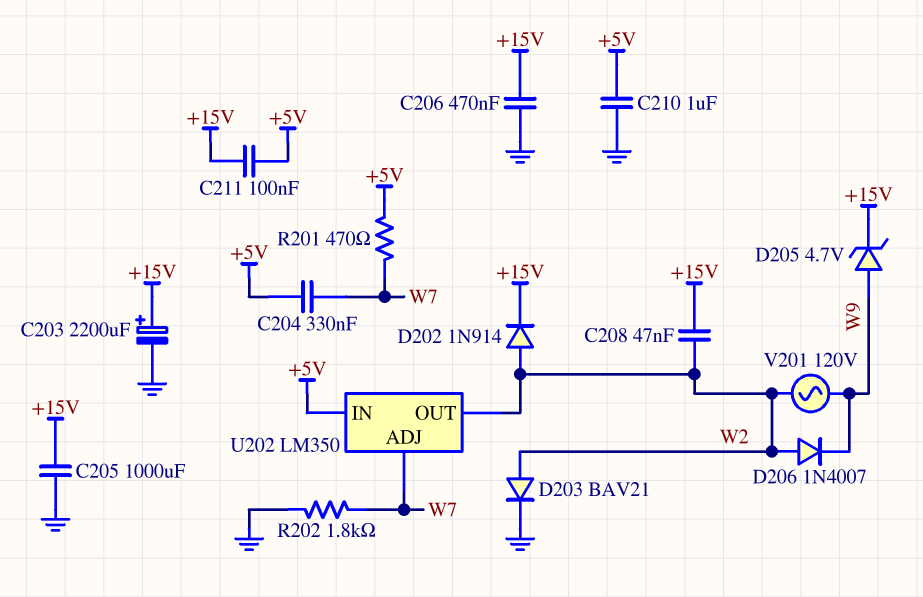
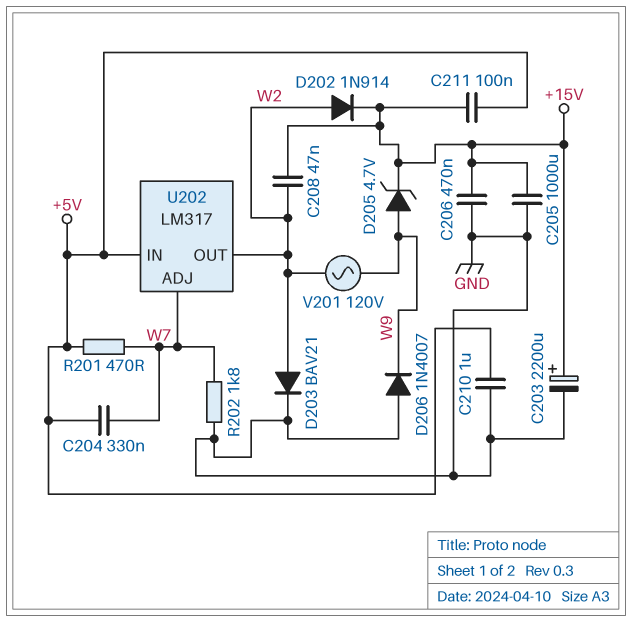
D206: diode 1N4007 (A W2, K W9) -> diode 1N4007 (A GND, K W9)
U202: LM350 -> LM317

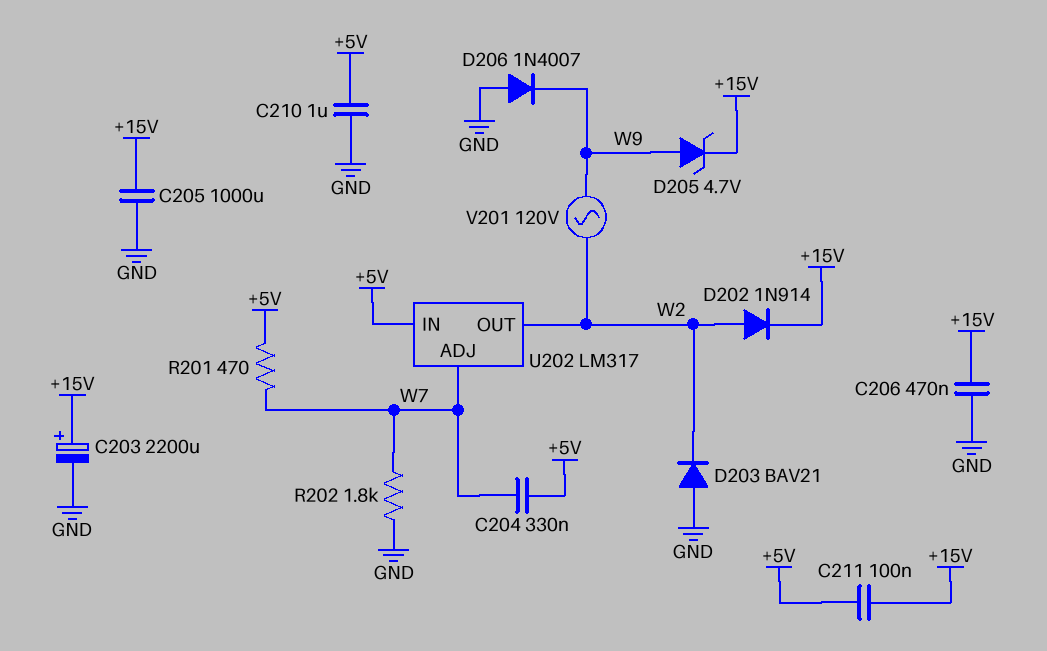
C208: 47nF (+15V, W2) -> none
D203: diode BAV21 (A W2, K GND) -> diode BAV21 (A GND, K W2)

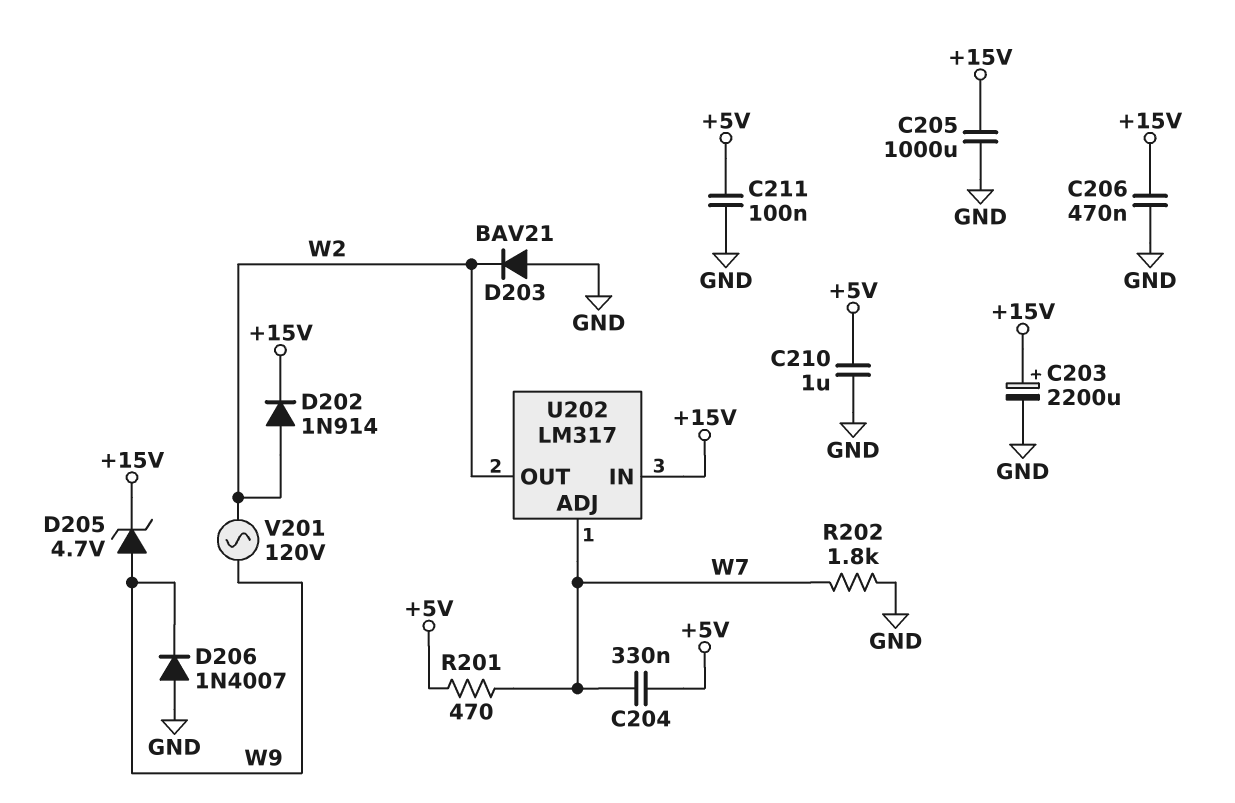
C211: 100nF (+5V, +15V) -> 100nF (+5V, GND)
U202 pin IN: +5V -> +15V

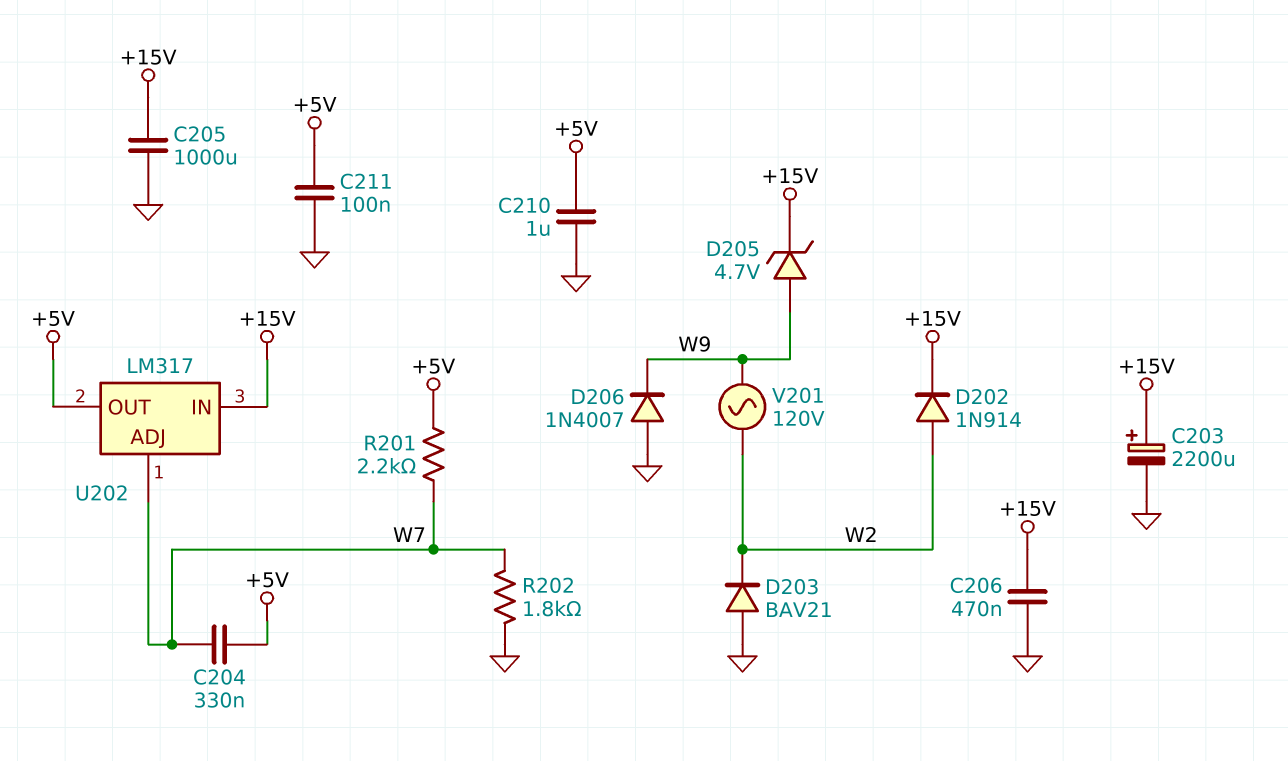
R201: 470 (+5V, W7) -> 2.2k (+5V, W7)
U202 pin OUT: W2 -> +5V

